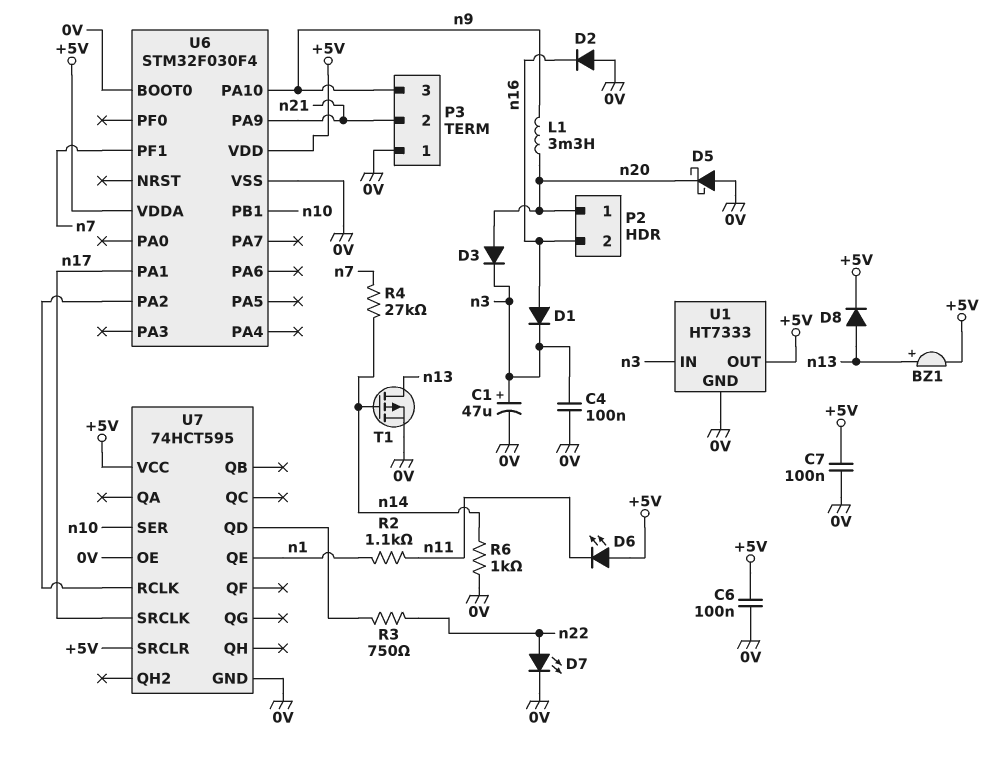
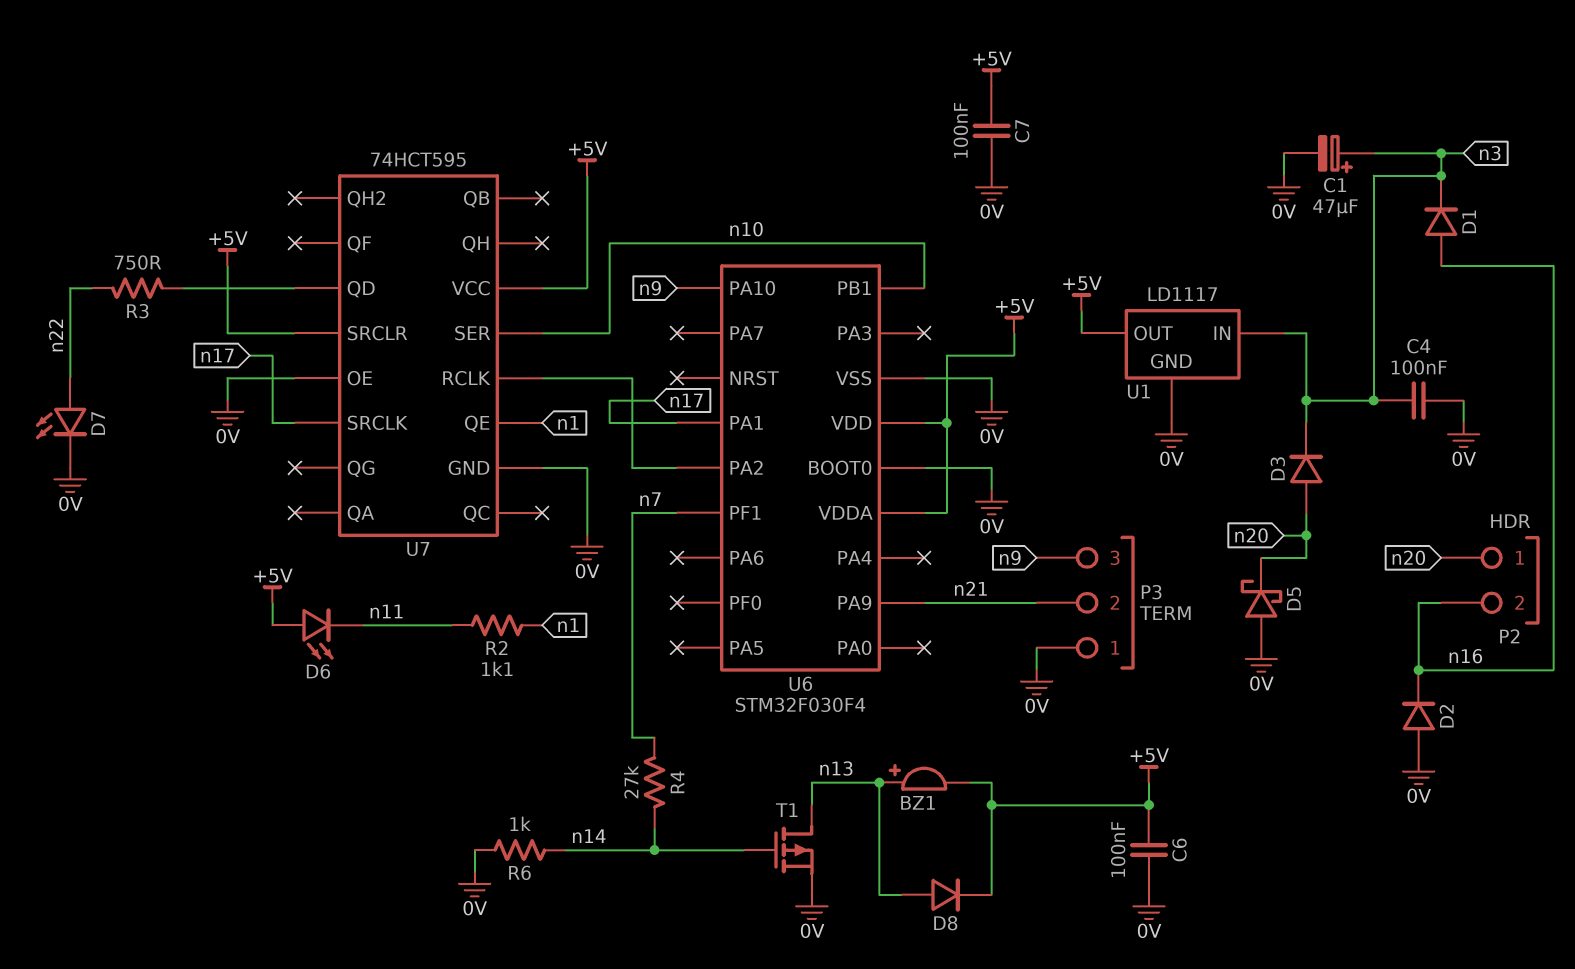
L1: 3.3mH (n9, n20) -> none
U1: HT7333 -> LD1117

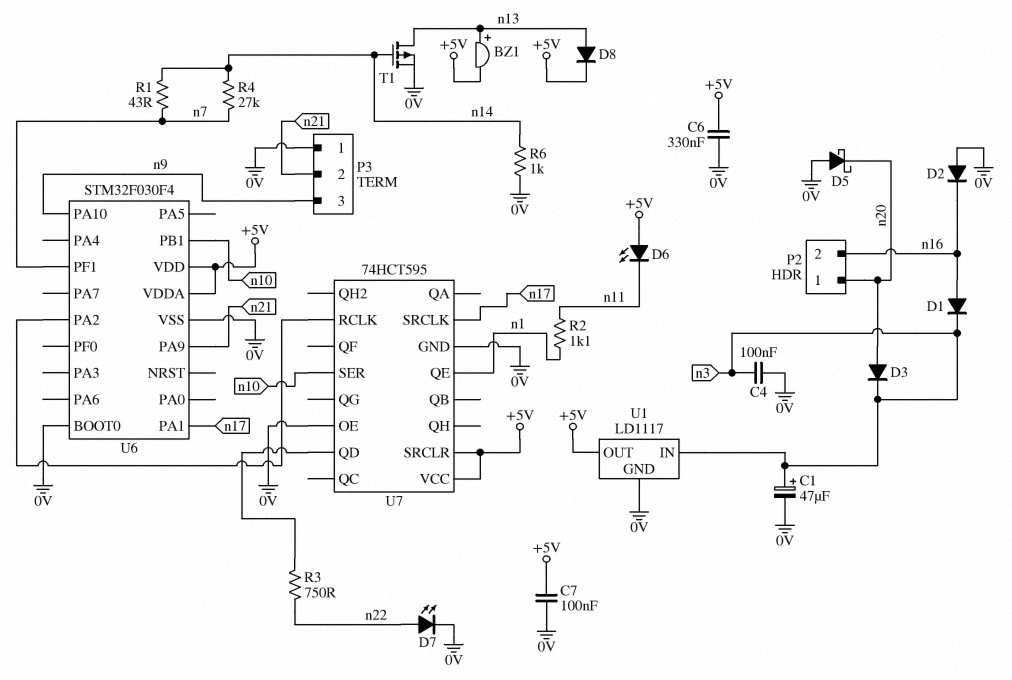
C6: 100nF (+5V, 0V) -> 330nF (+5V, 0V)
R1: none -> 43 (n7, n14)

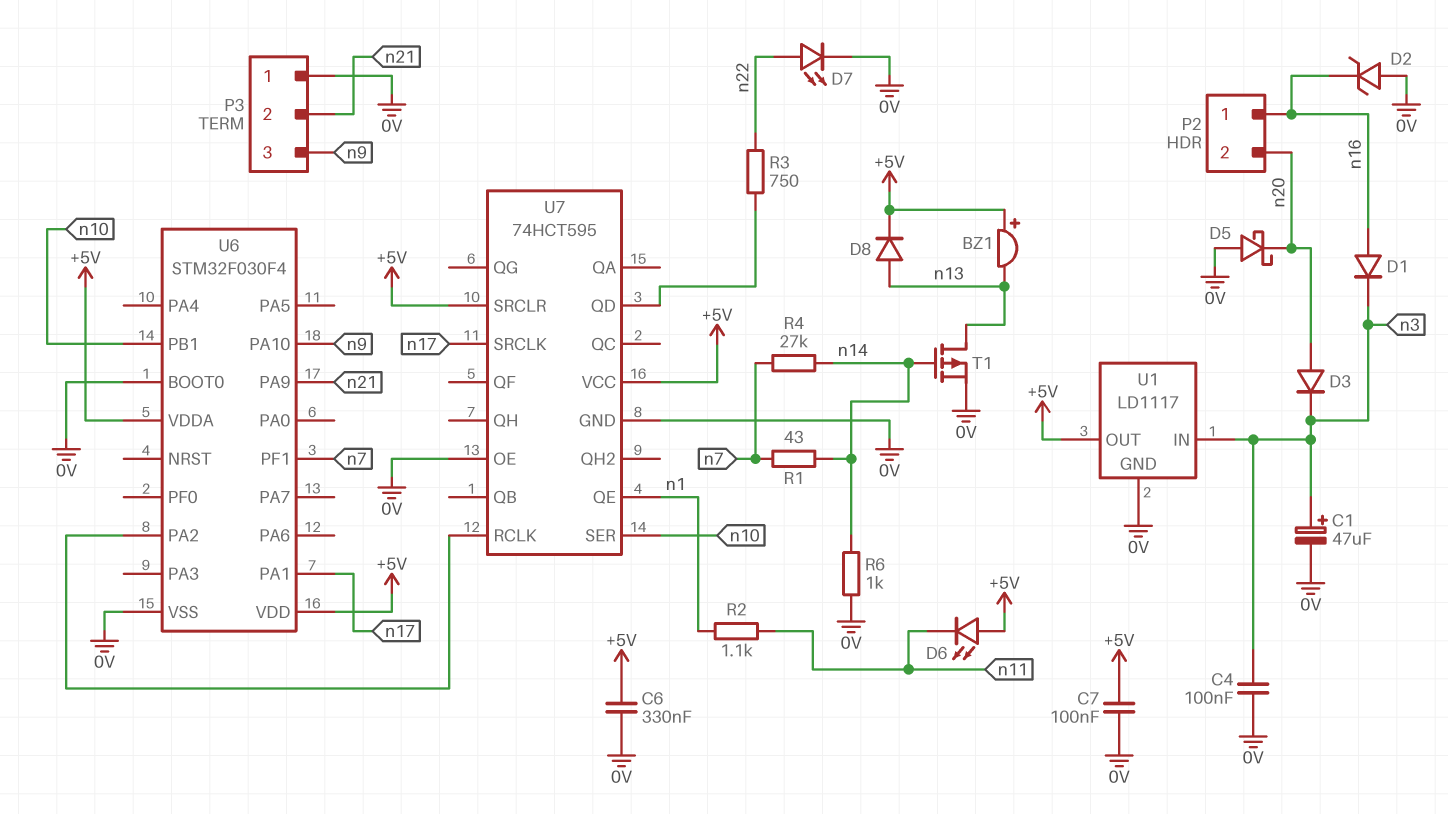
BZ1: buzzer (plus n13, minus +5V) -> buzzer (plus +5V, minus n13)
D2: diode (A 0V, K n16) -> zener (A 0V, K n16)
P2 pin 1: n20 -> n16
P2 pin 2: n16 -> n20

